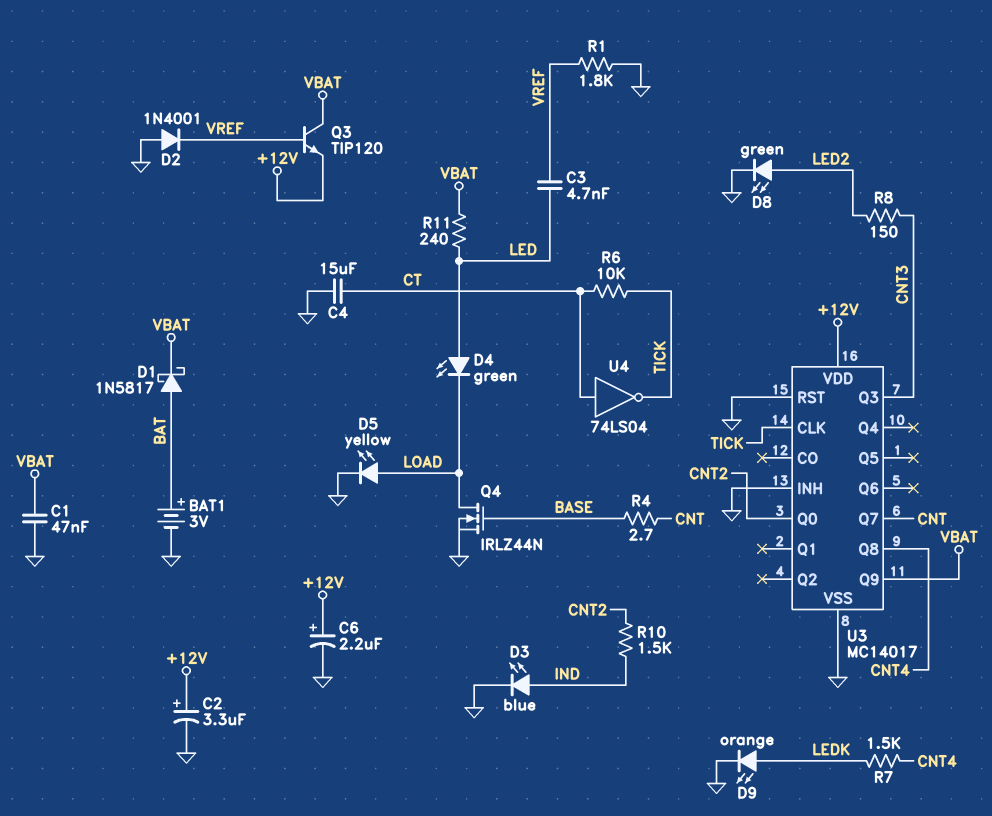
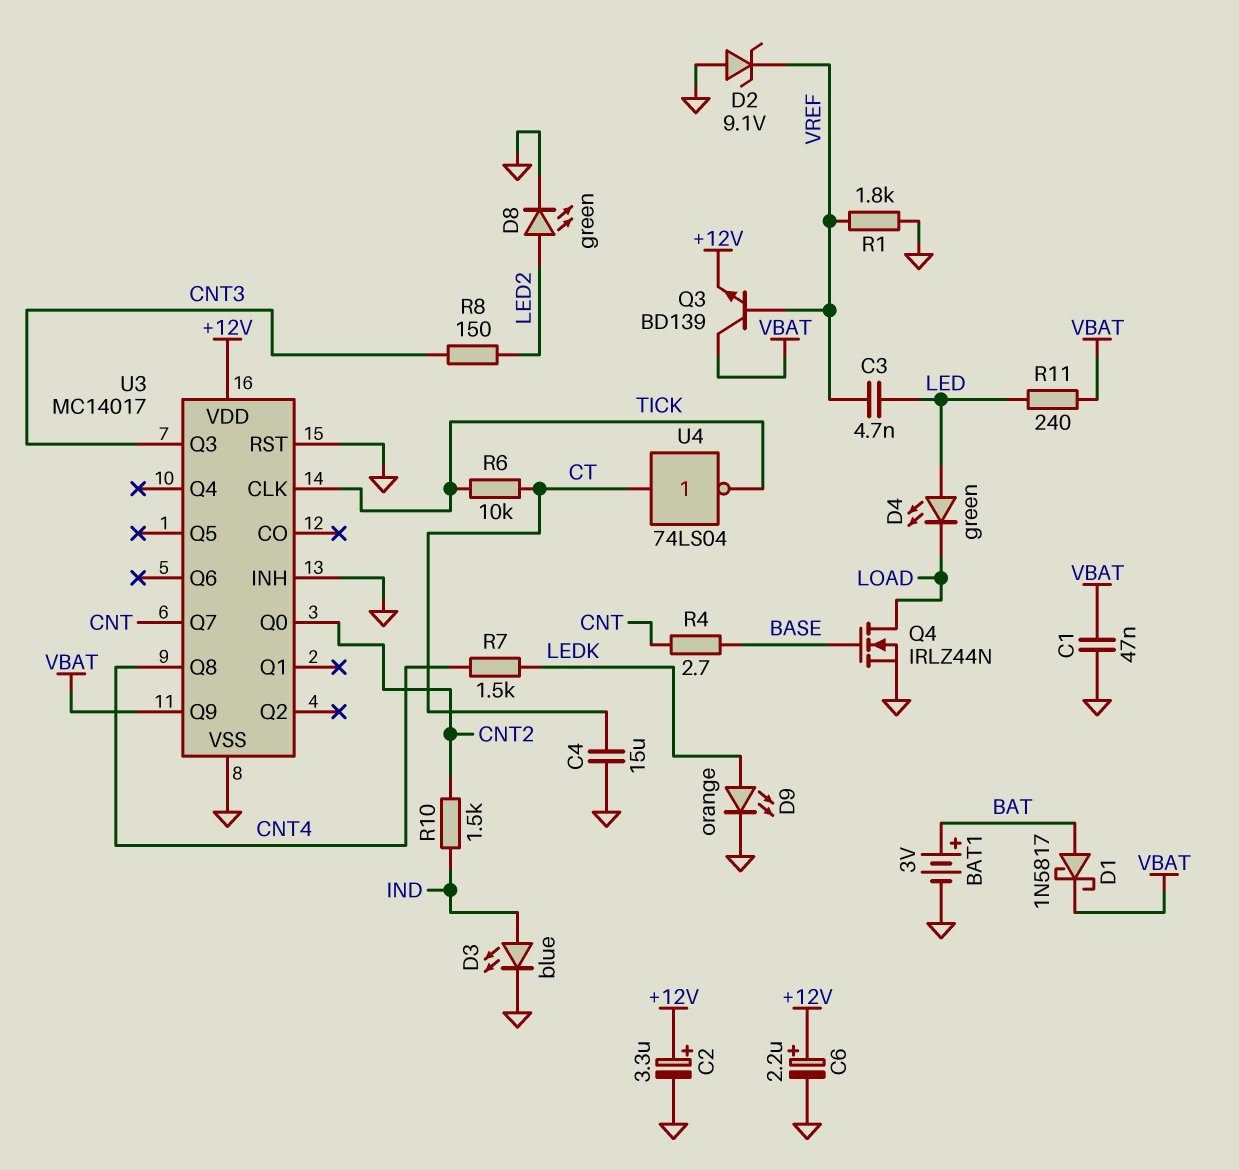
D2: diode 1N4001 (A GND, K VREF) -> zener 9.1V (A GND, K VREF)
D5: LED yellow (A LOAD, K GND) -> none
Q3: NPN TIP120 (B VREF, C VBAT, E +12V) -> NPN BD139 (B VREF, C VBAT, E +12V)

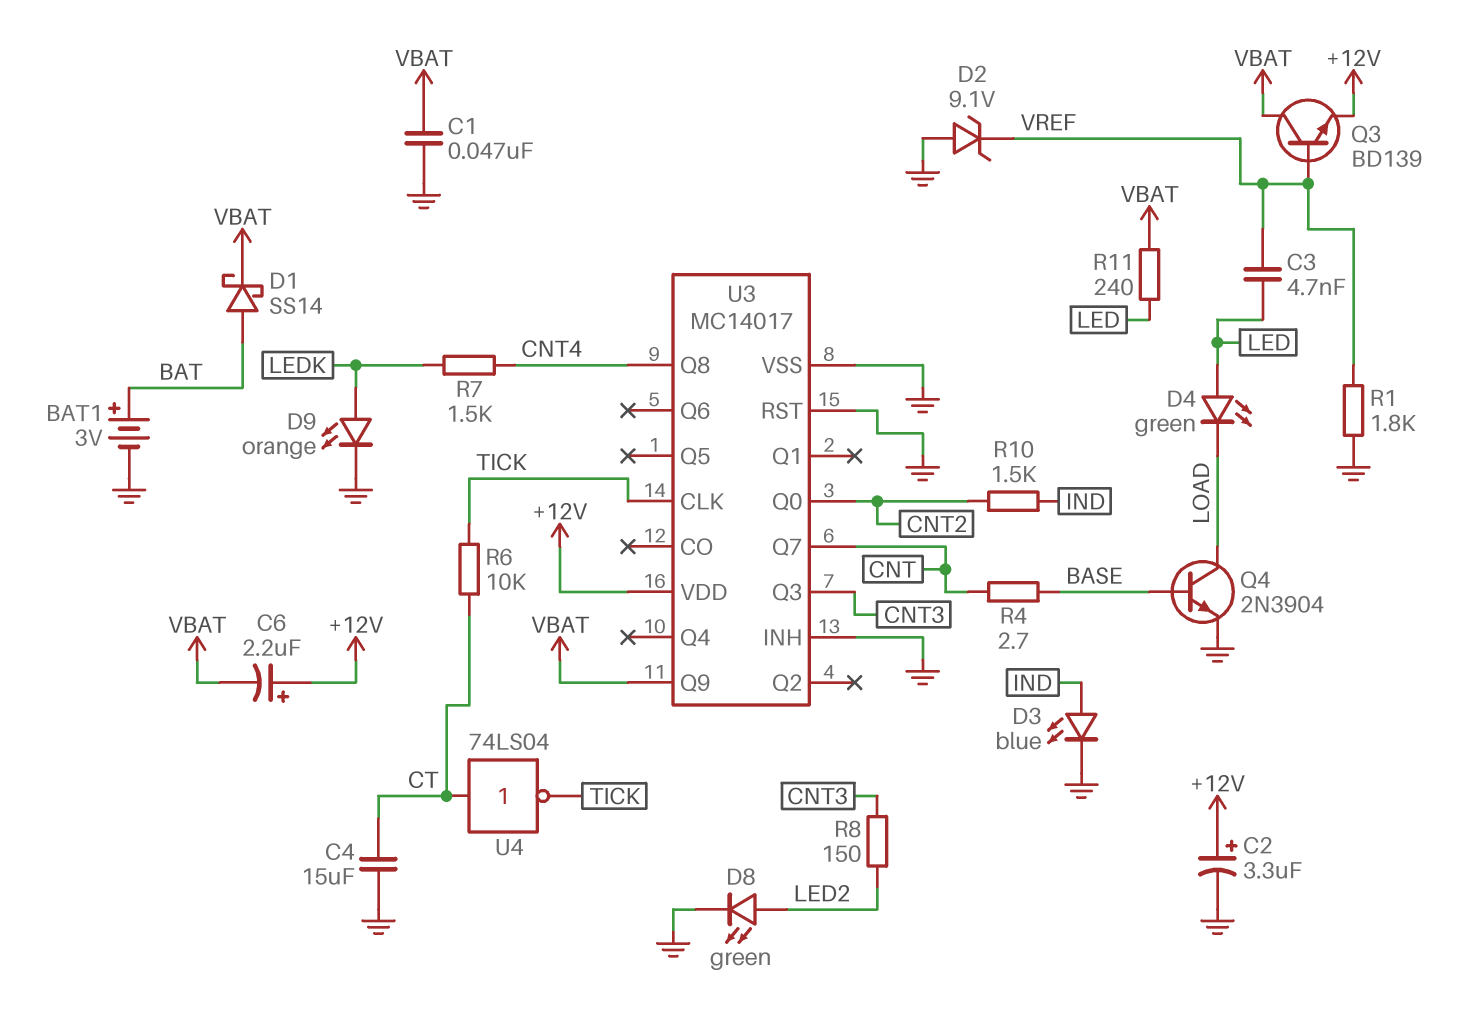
C6: 2.2uF (plus +12V, minus GND) -> 2.2uF (plus +12V, minus VBAT)
D1: schottky 1N5817 (A BAT, K VBAT) -> schottky SS14 (A BAT, K VBAT)
Q4: NMOS IRLZ44N (G BASE, D LOAD, S GND) -> NPN 2N3904 (B BASE, C LOAD, E GND)

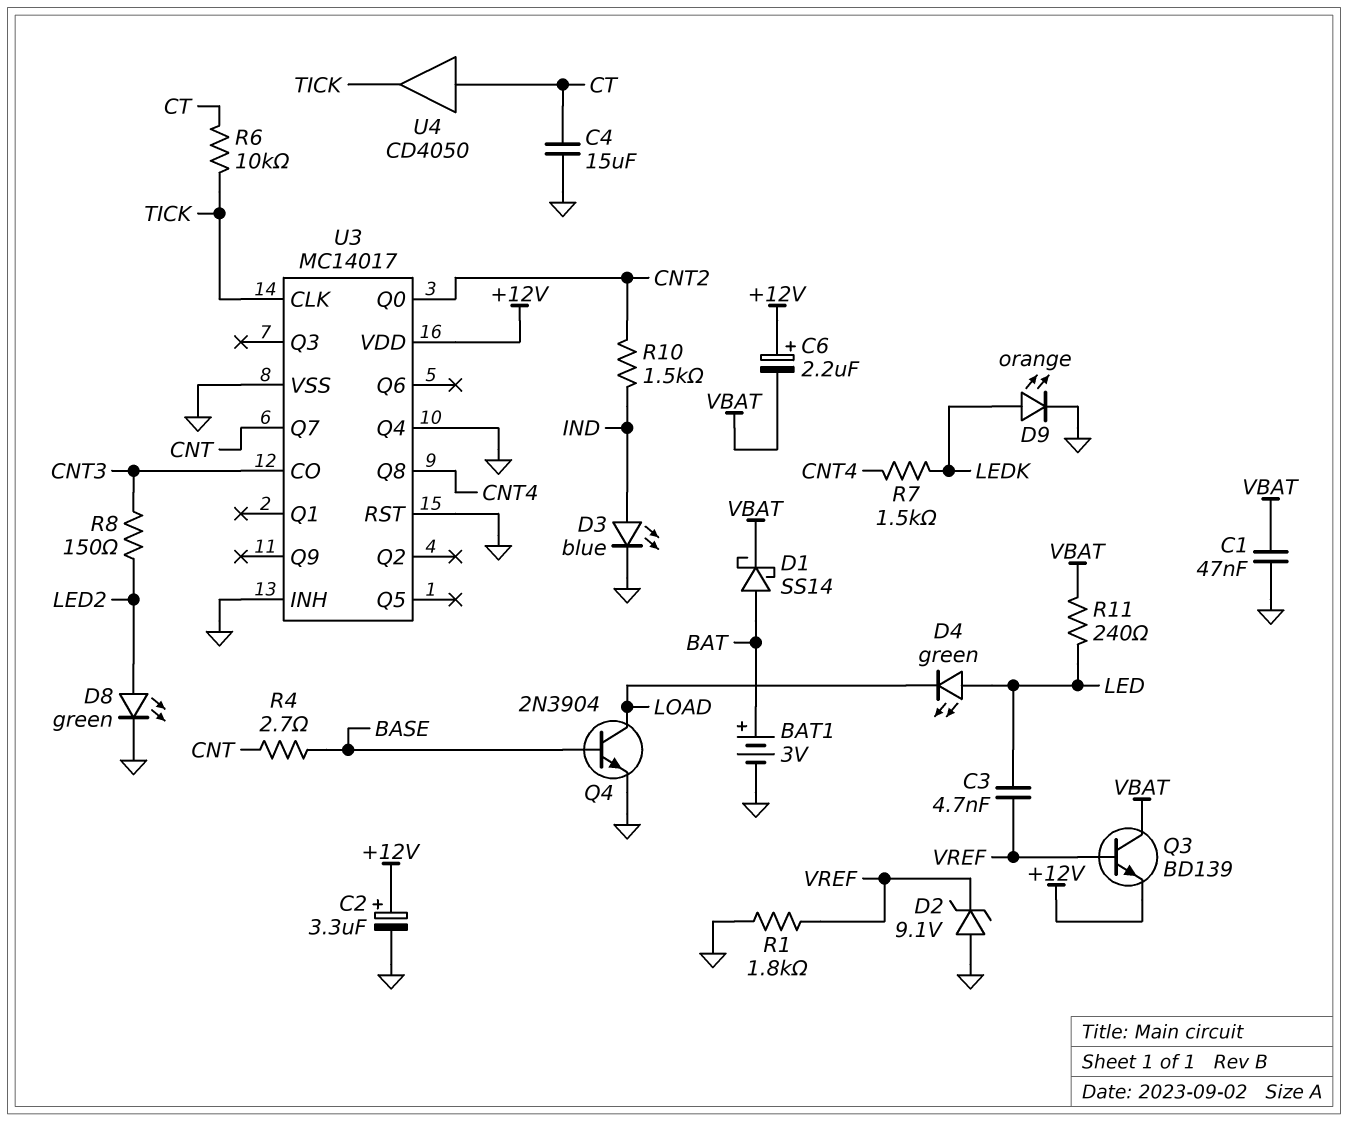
U3 pin CO: none -> CNT3
U3 pin Q3: CNT3 -> none
U3 pin Q4: none -> GND
U3 pin Q9: VBAT -> none
U4: NOT 74LS04 (in CT, out TICK) -> buffer CD4050 (in CT, out TICK)

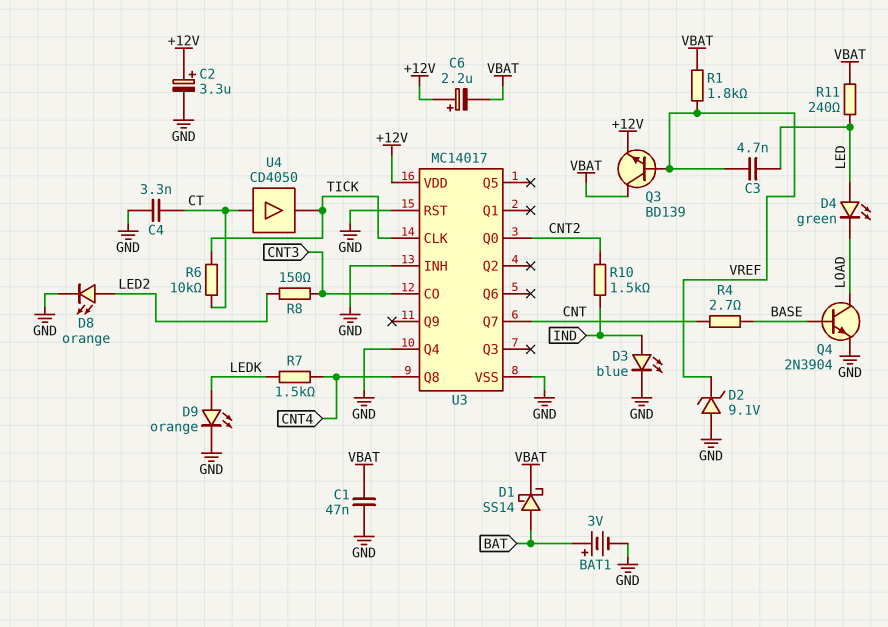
C4: 15uF (CT, GND) -> 3.3nF (CT, GND)
D8: LED green (A LED2, K GND) -> LED orange (A LED2, K GND)
R1: 1.8k (GND, VREF) -> 1.8k (VBAT, VREF)

